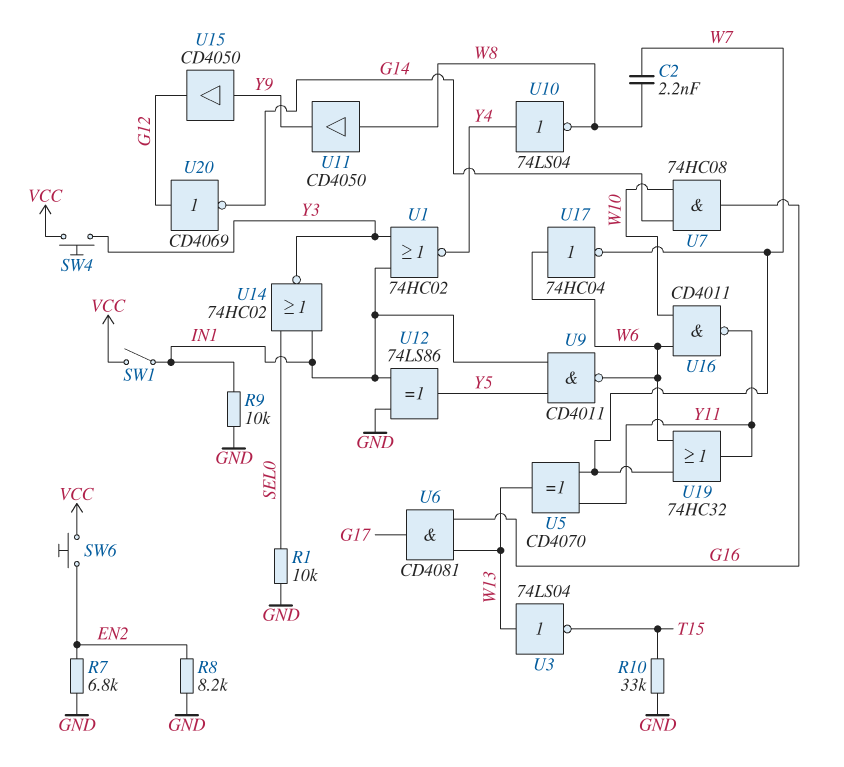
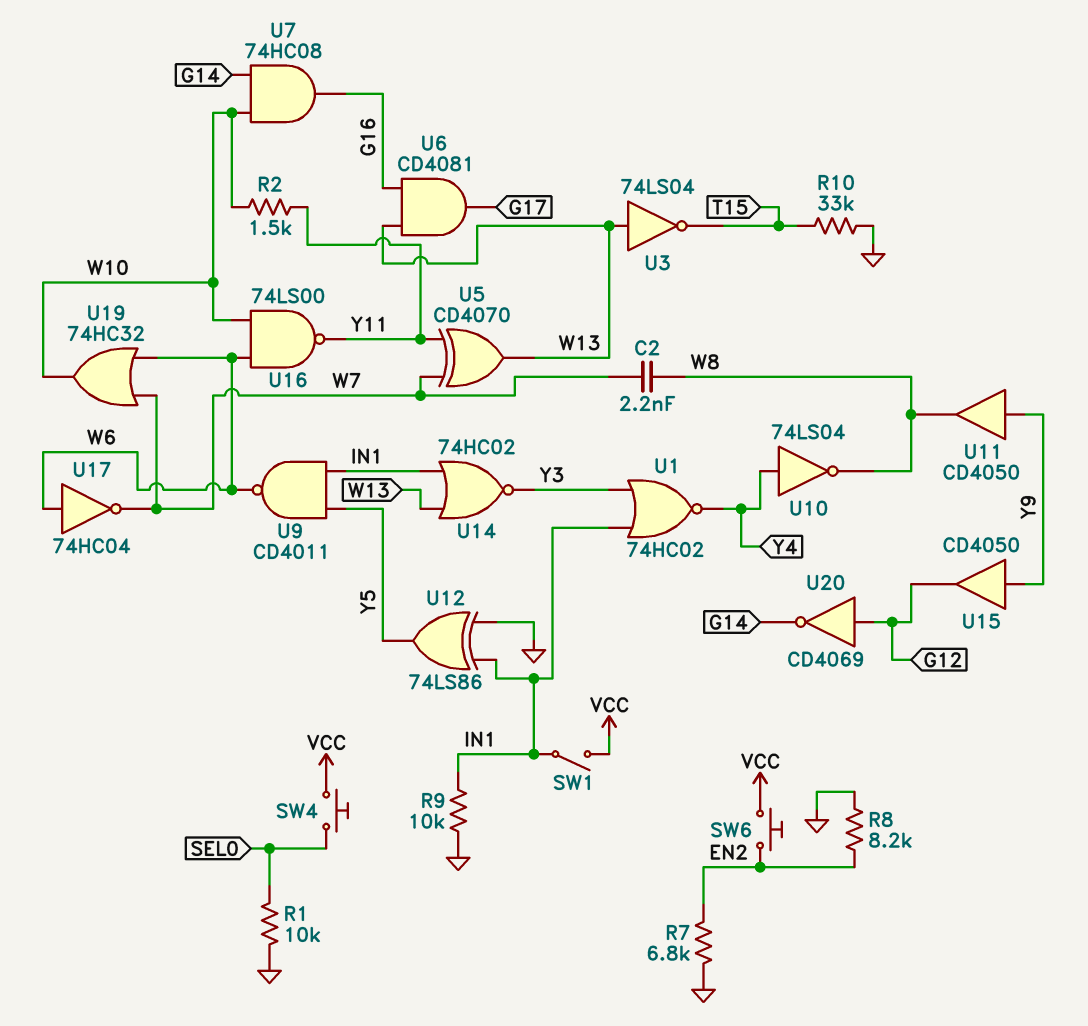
R2: none -> 1.5k (W10, Y11)
SW4: button (VCC, Y3) -> button (SEL0, VCC)
U11: buffer CD4050 (in W8, out Y9) -> buffer CD4050 (in Y9, out W8)
U14: NOR 74HC02 (in IN1, in SEL0, out Y3) -> NOR 74HC02 (in IN1, in W13, out Y3)
U16: NAND CD4011 (in W6, in W10, out Y11) -> NAND 74LS00 (in W6, in W10, out Y11)
U19: OR 74HC32 (in W6, in W7, out Y11) -> OR 74HC32 (in W6, in W7, out W10)

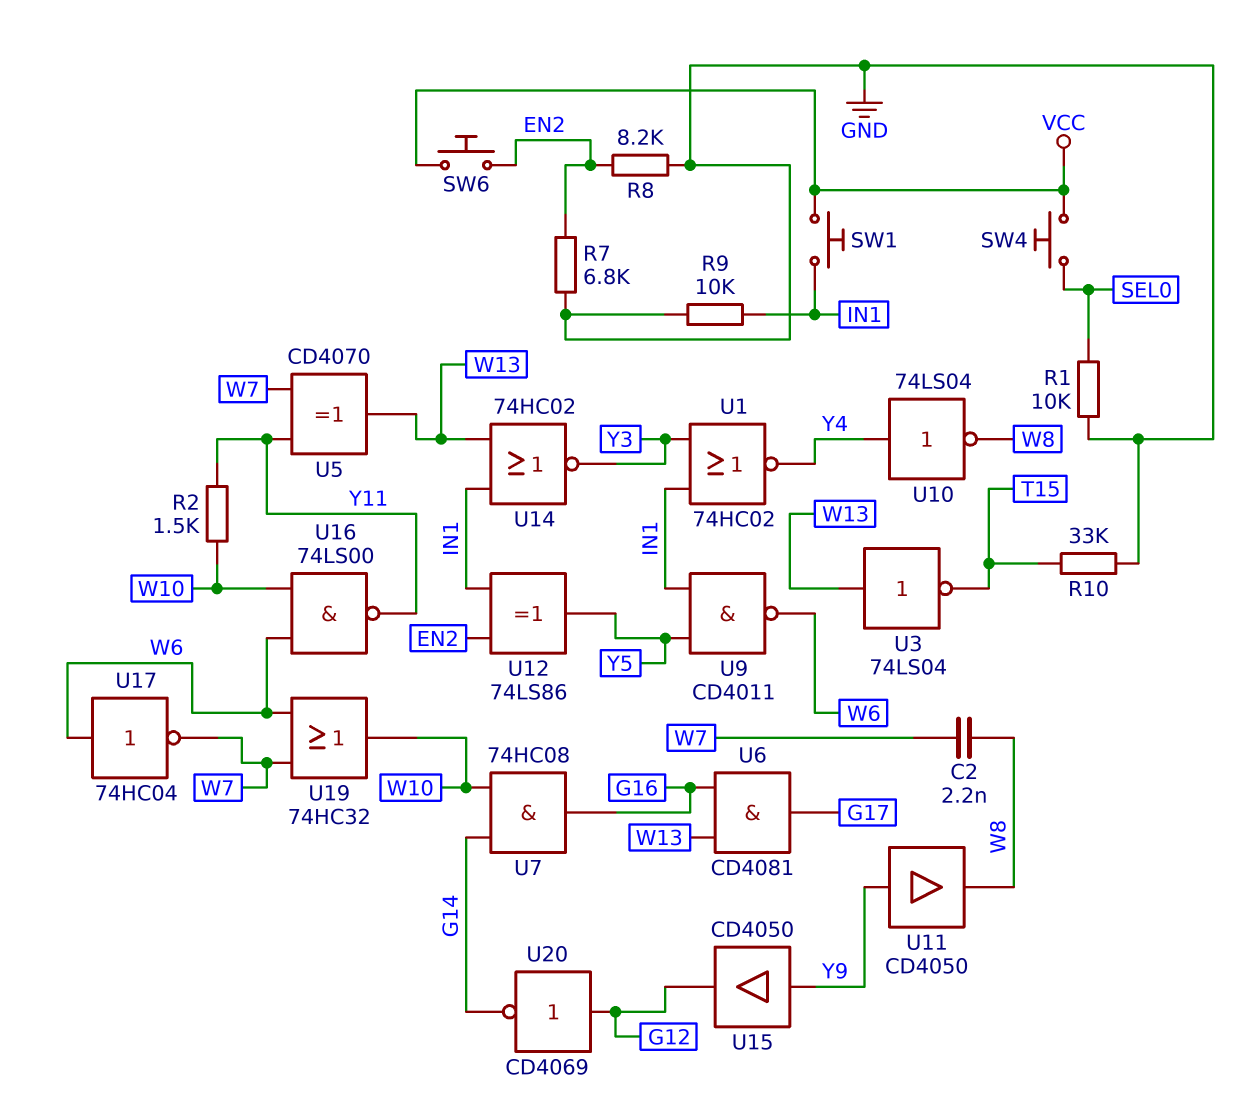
SW1: switch (IN1, VCC) -> button (IN1, VCC)
U12: XOR 74LS86 (in GND, in IN1, out Y5) -> XOR 74LS86 (in EN2, in IN1, out Y5)

